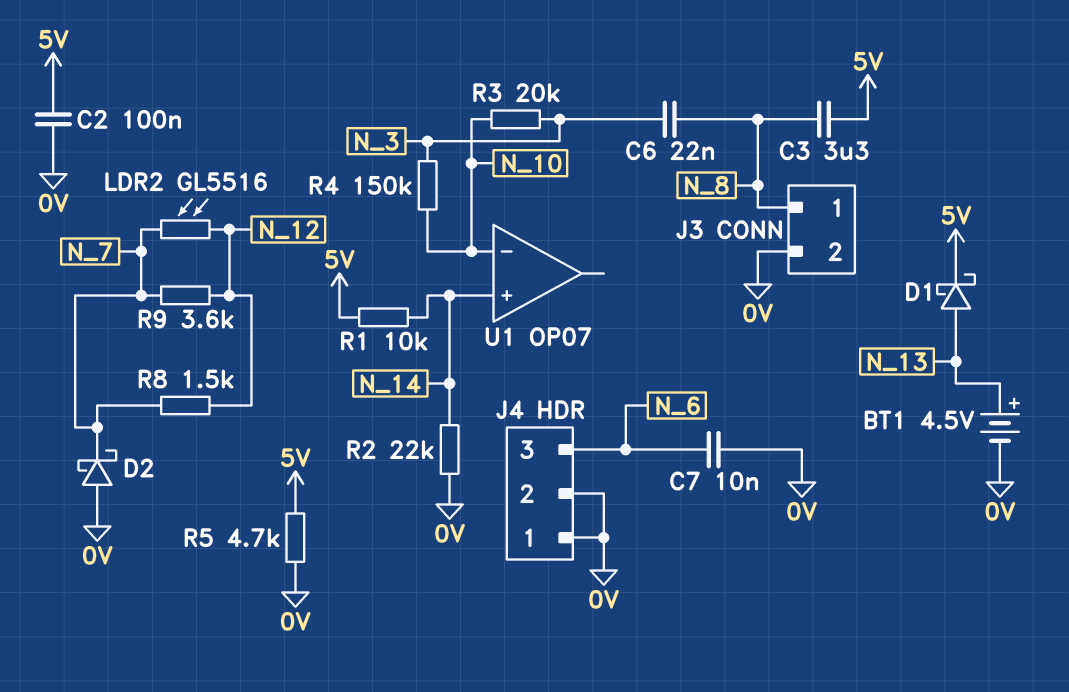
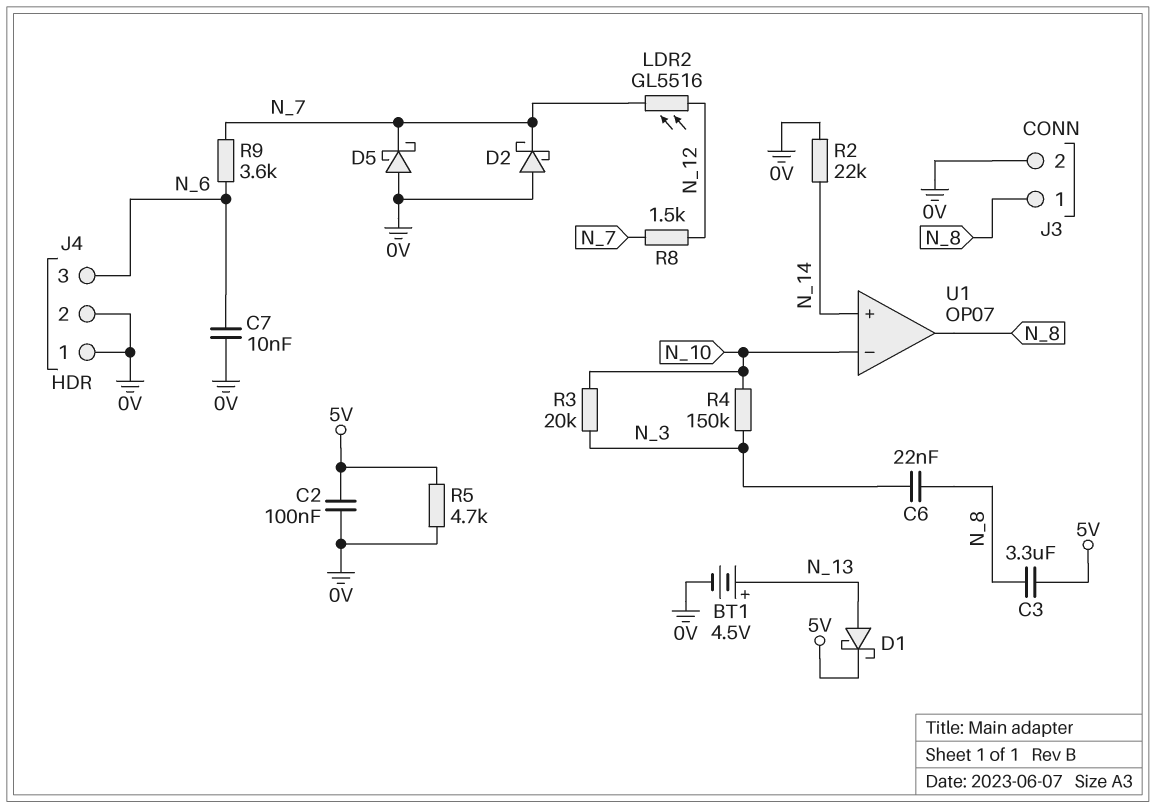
D5: none -> schottky (A 0V, K N_7)
R1: 10k (5V, N_14) -> none
R9: 3.6k (N_7, N_12) -> 3.6k (N_6, N_7)
U1 pin out: none -> N_8

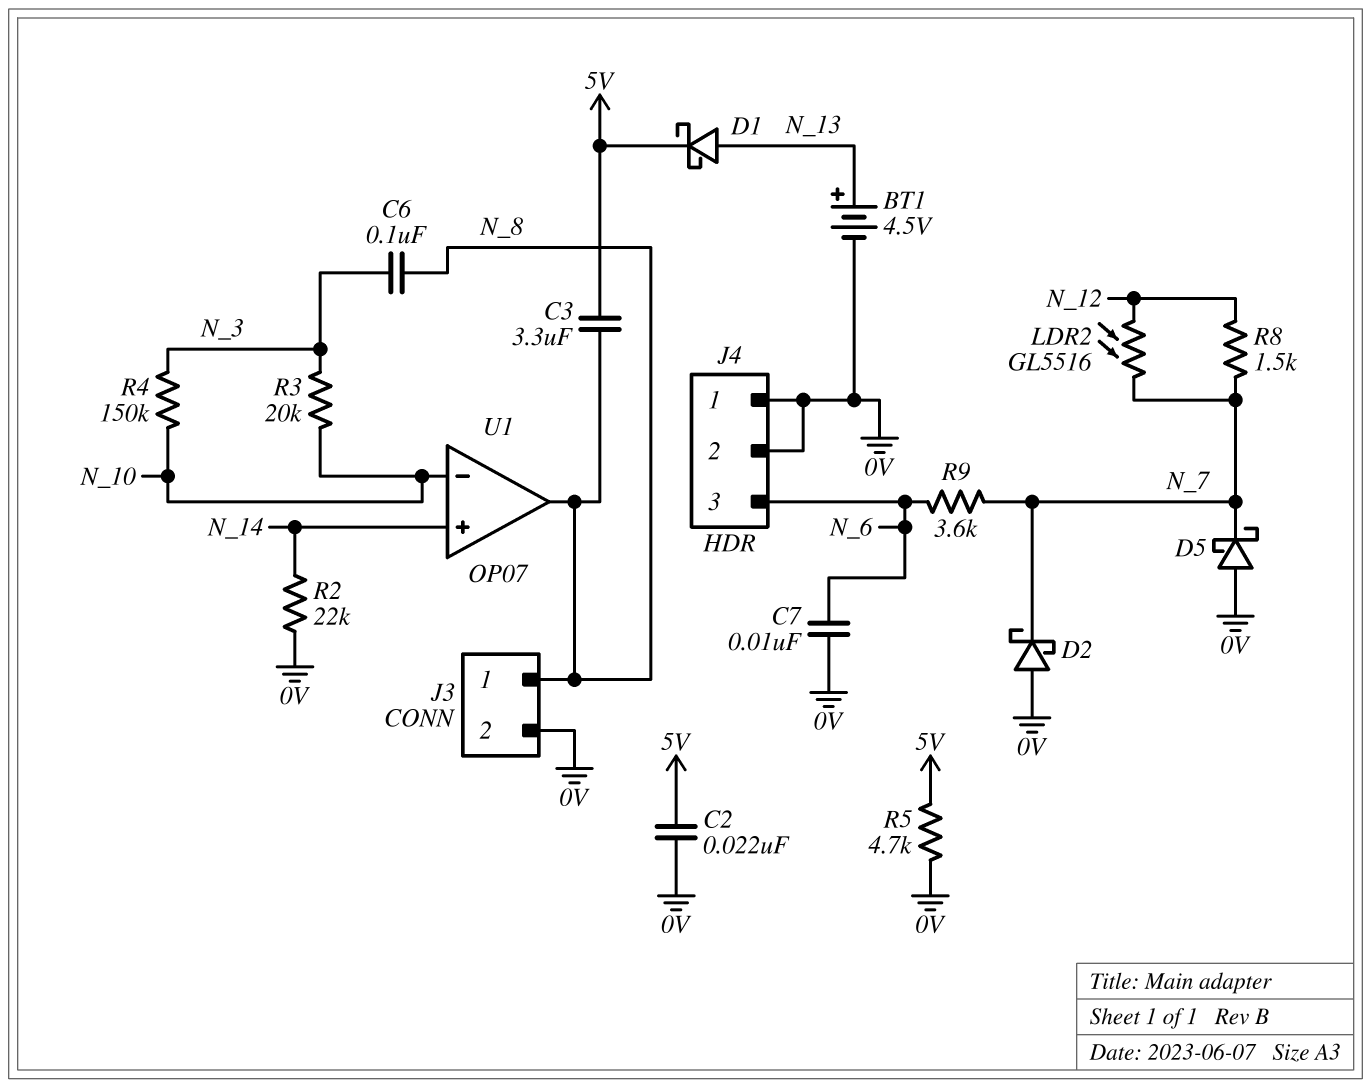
C2: 100nF (0V, 5V) -> 22nF (0V, 5V)
C6: 22nF (N_3, N_8) -> 100nF (N_3, N_8)

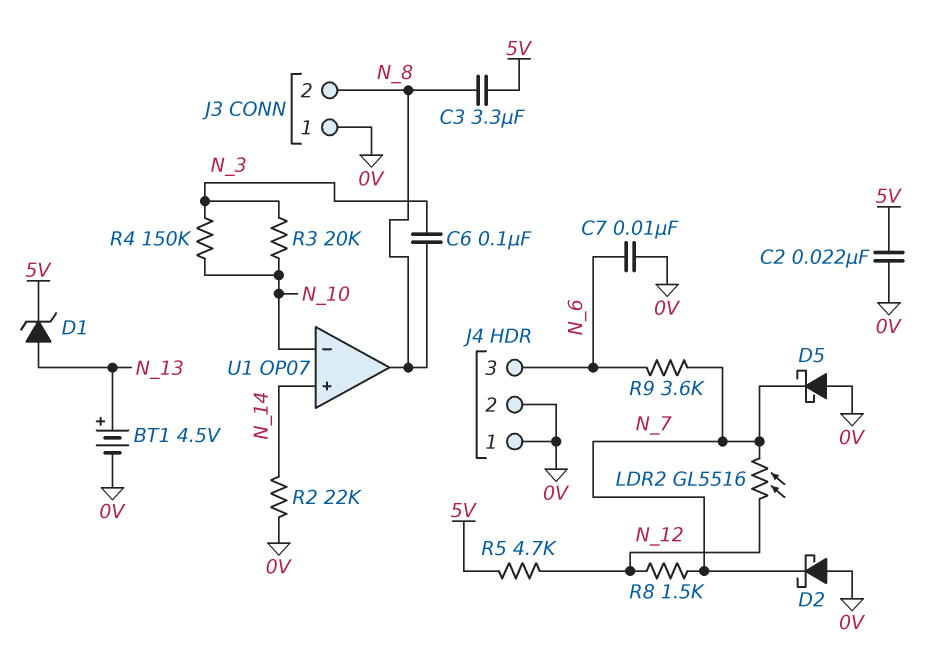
D1: schottky (A N_13, K 5V) -> zener (A N_13, K 5V)
J3 pin 1: N_8 -> 0V
J3 pin 2: 0V -> N_8
R5: 4.7k (0V, 5V) -> 4.7k (5V, N_12)

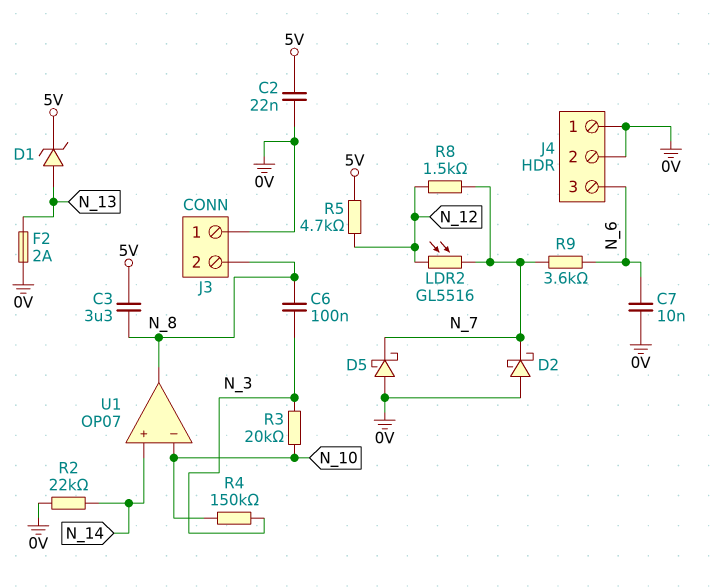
BT1: 4.5V (plus N_13, minus 0V) -> none
F2: none -> 2A (0V, N_13)

